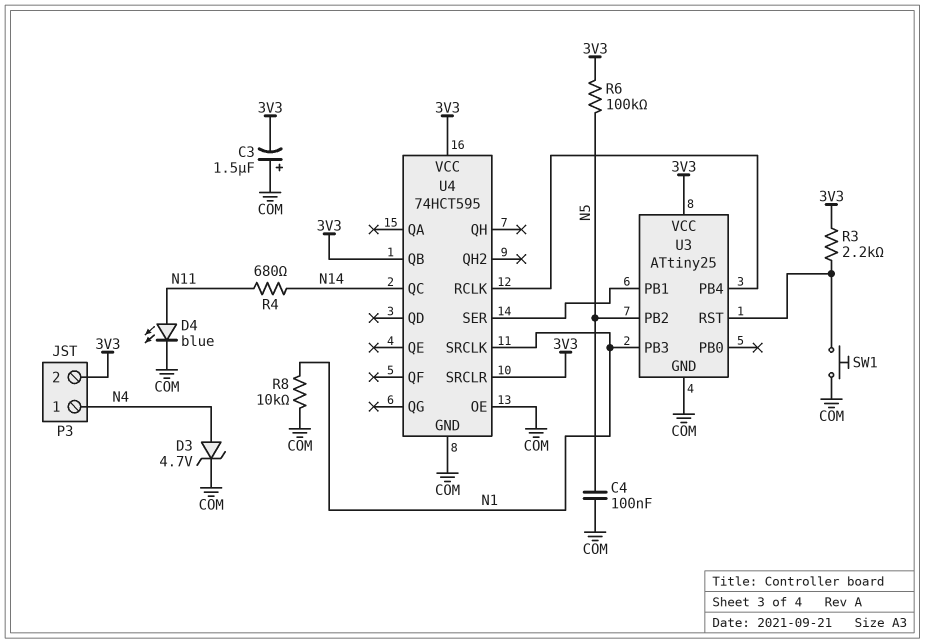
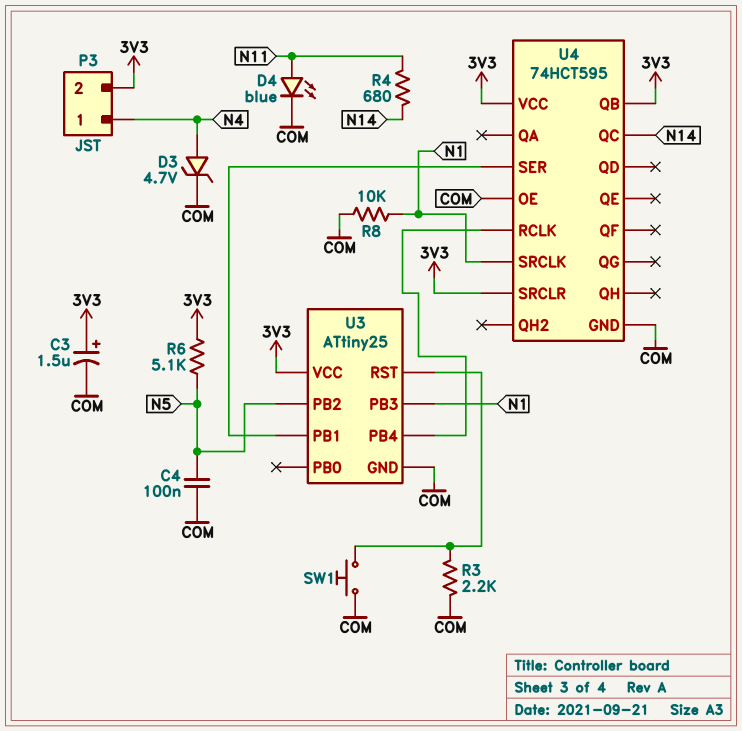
C3: 1.5uF (plus COM, minus 3V3) -> 1.5uF (plus 3V3, minus COM)
R3: 2.2k (3V3, U3/RST) -> 2.2k (COM, U3/RST)
R6: 100k (3V3, N5) -> 5.1k (3V3, N5)

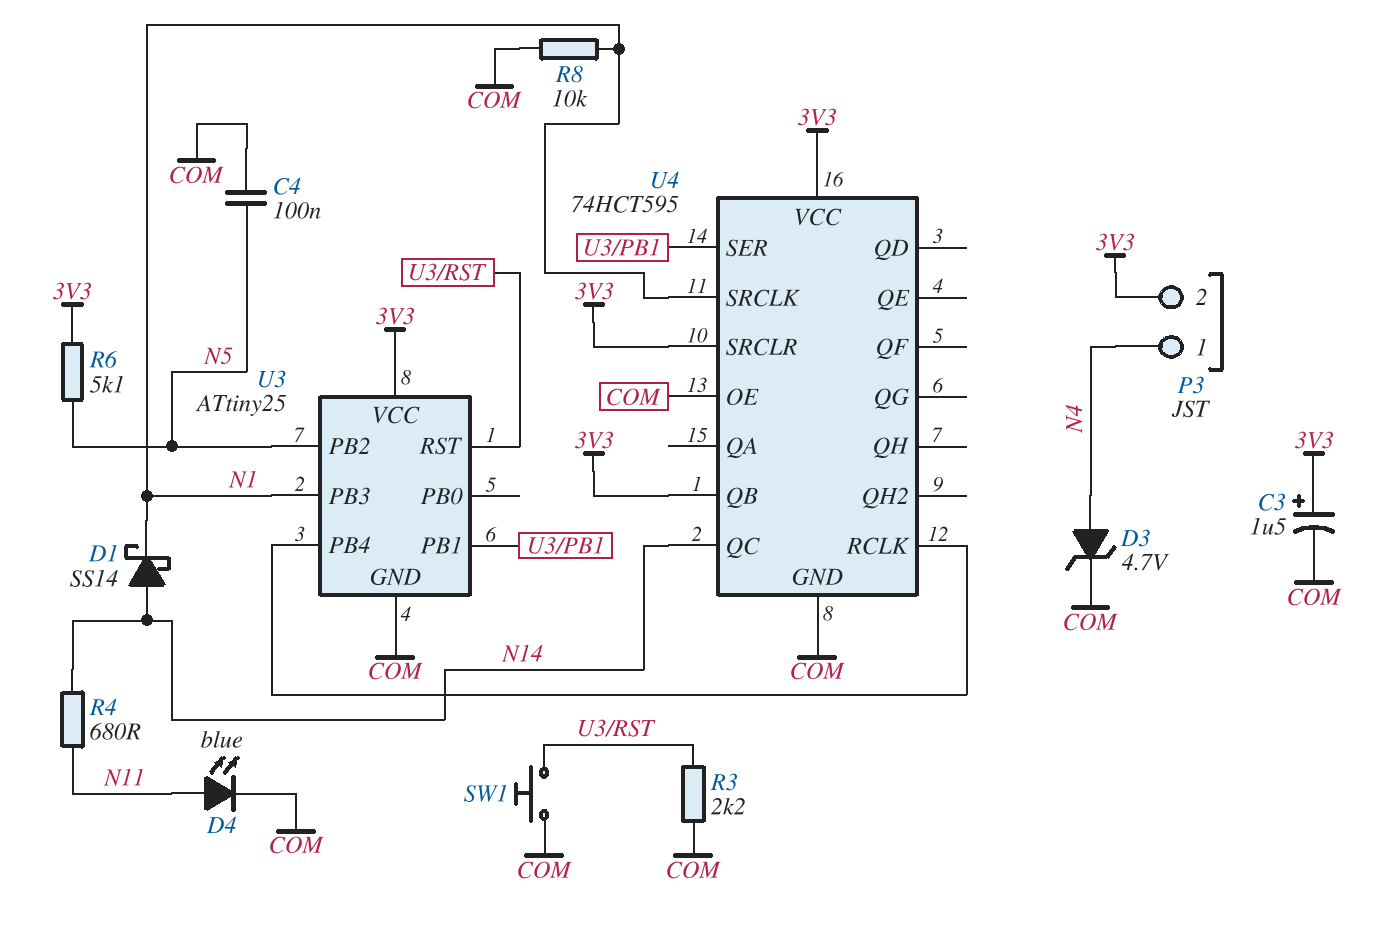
D1: none -> schottky SS14 (A N14, K N1)

